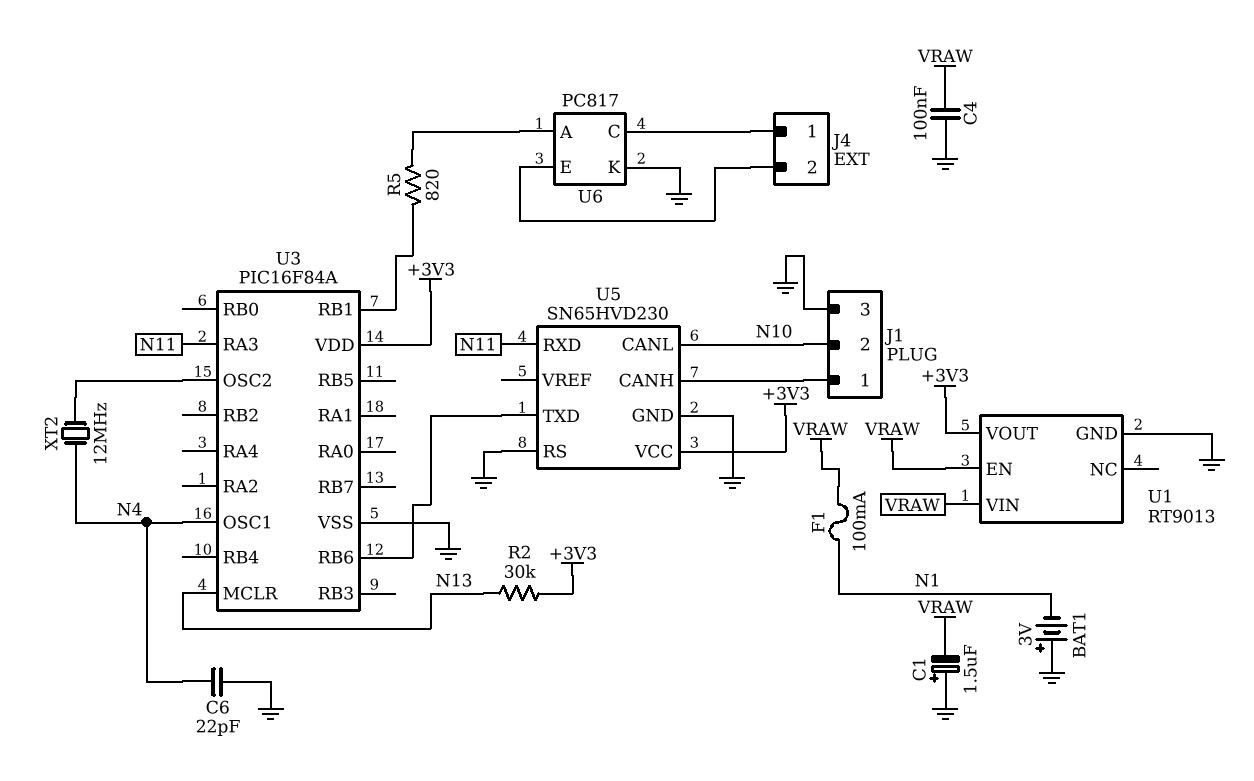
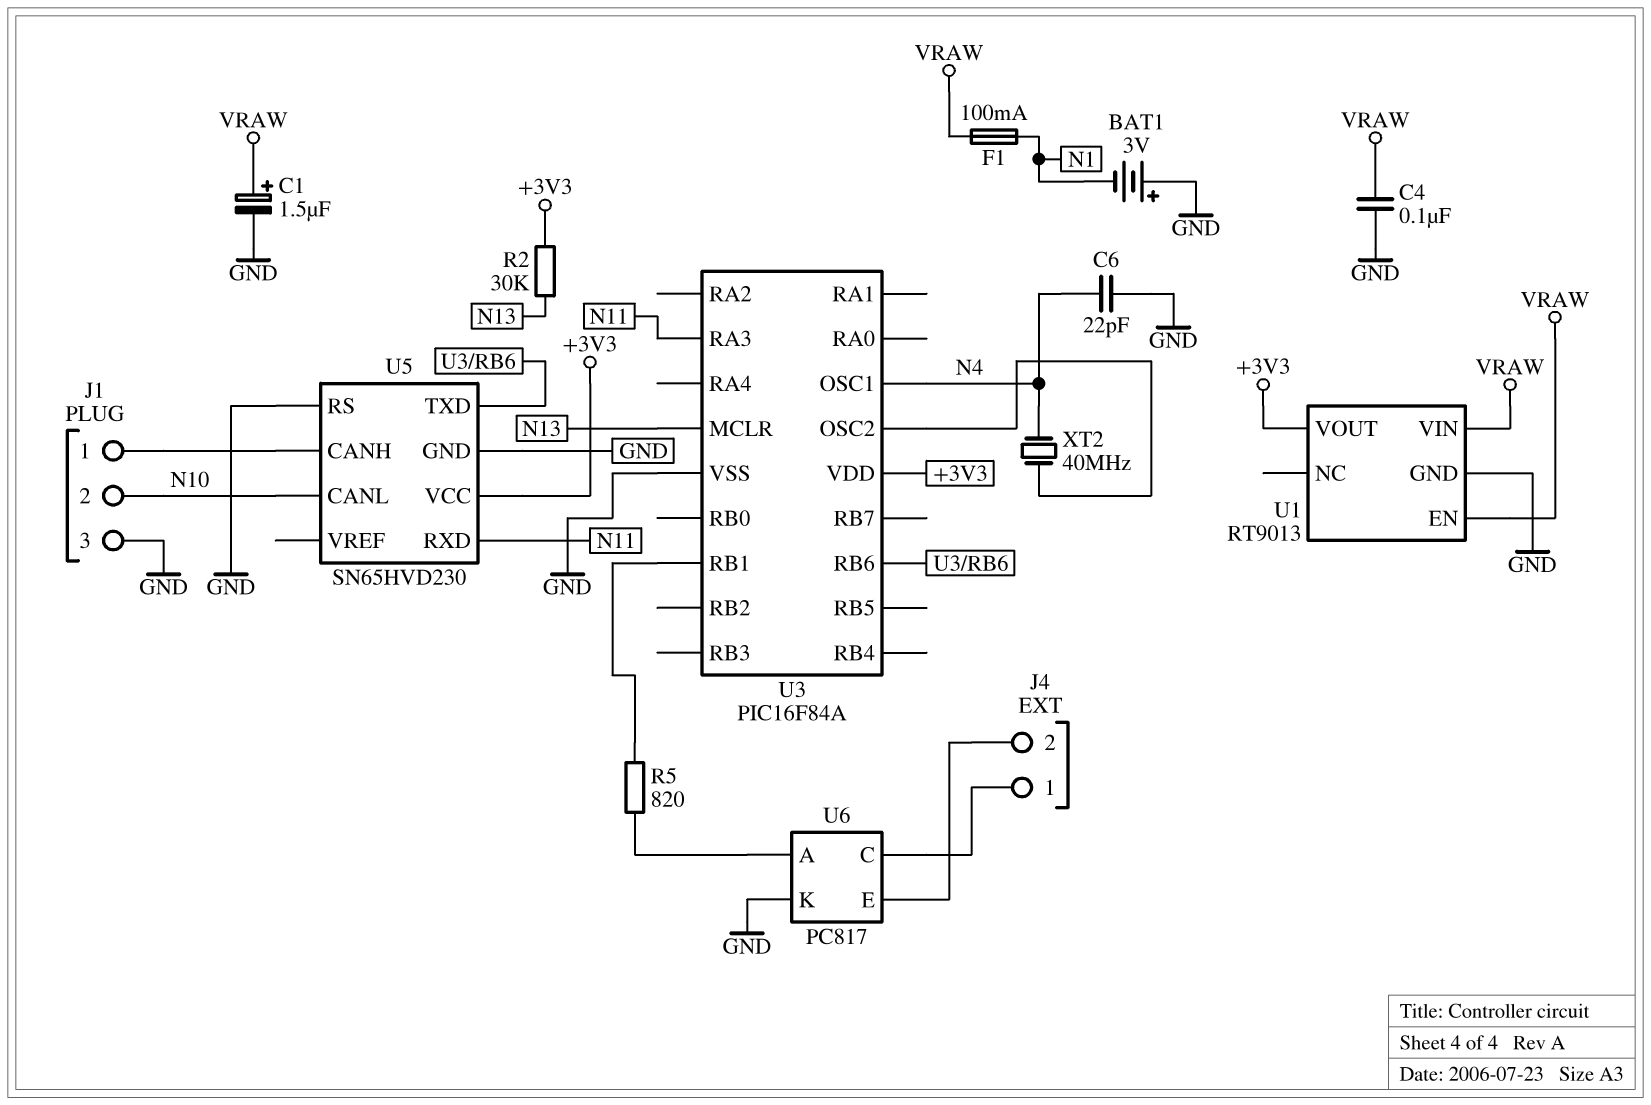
C1: 1.5uF (plus GND, minus VRAW) -> 1.5uF (plus VRAW, minus GND)
XT2: 12MHz (N4, U3/OSC2) -> 40MHz (N4, U3/OSC2)

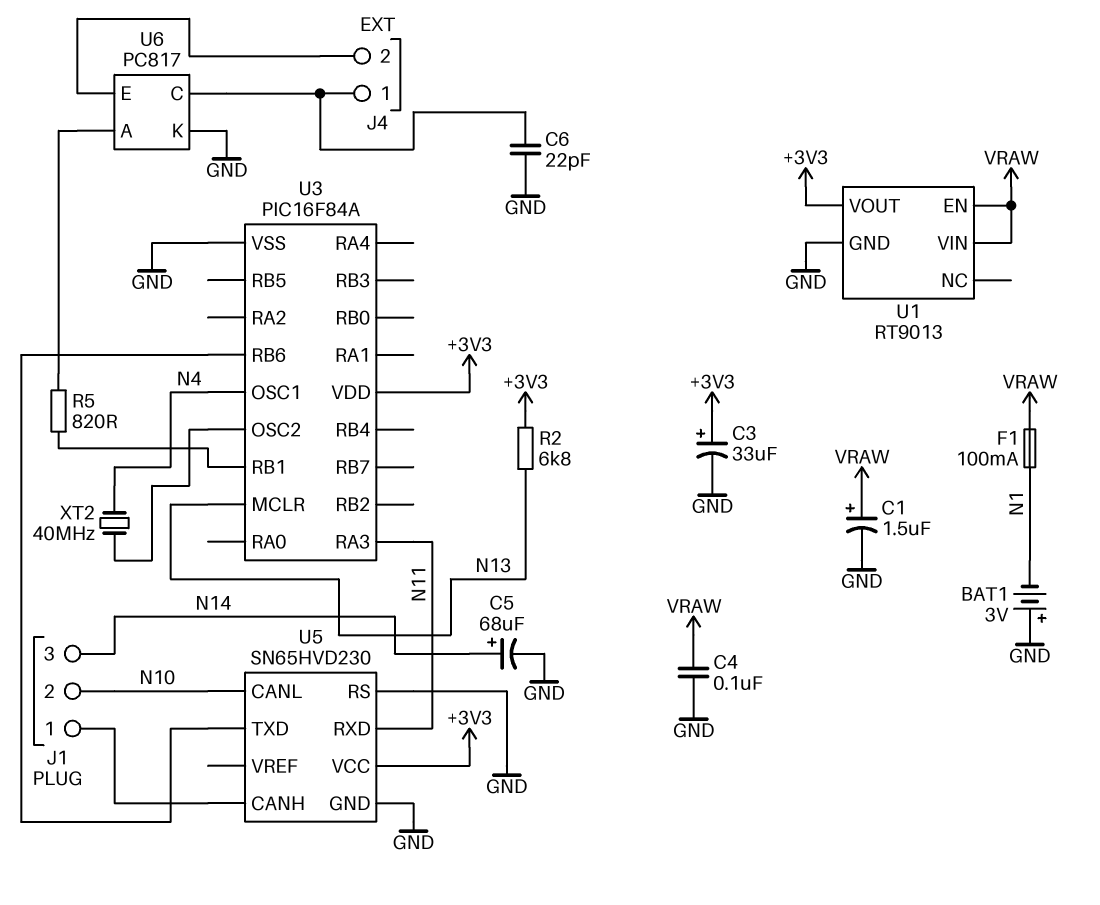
C3: none -> 33uF (plus +3V3, minus GND)
C5: none -> 68uF (plus N14, minus GND)
C6: 22pF (GND, N4) -> 22pF (GND, J4/1)
J1 pin 3: GND -> N14
R2: 30k (+3V3, N13) -> 6.8k (+3V3, N13)

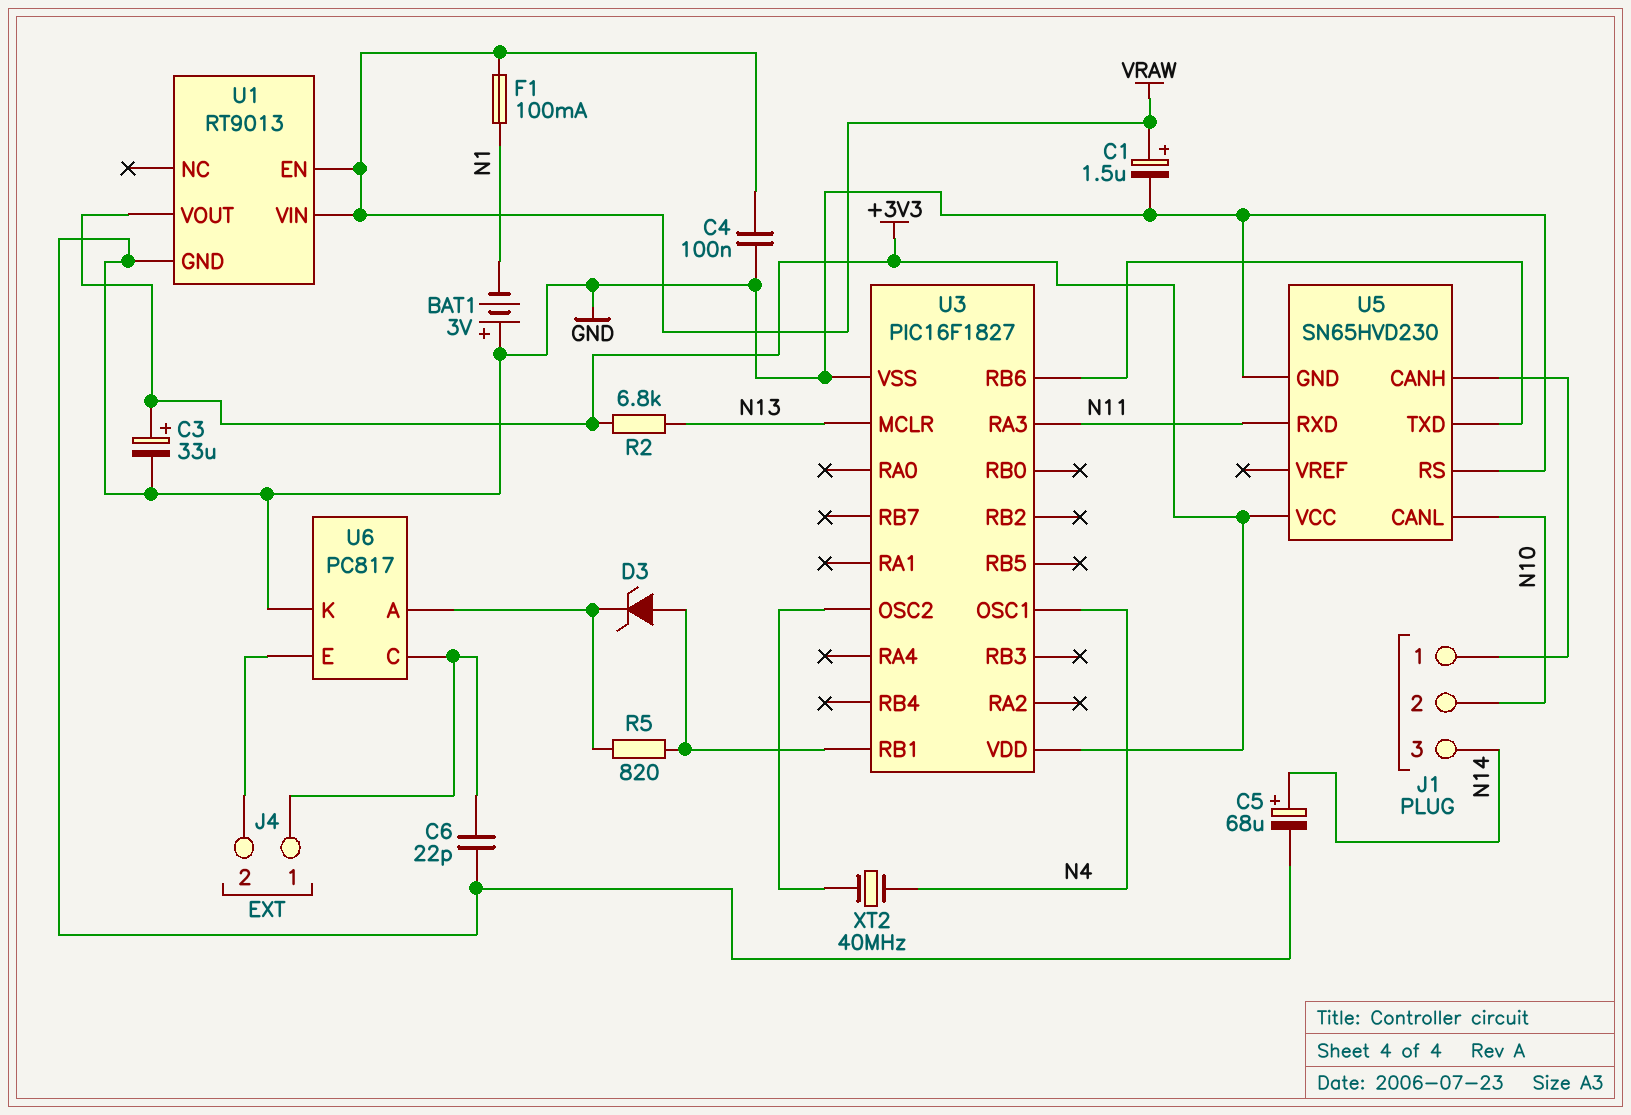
D3: none -> zener (A U3/RB1, K U6/A)
U3: PIC16F84A -> PIC16F1827

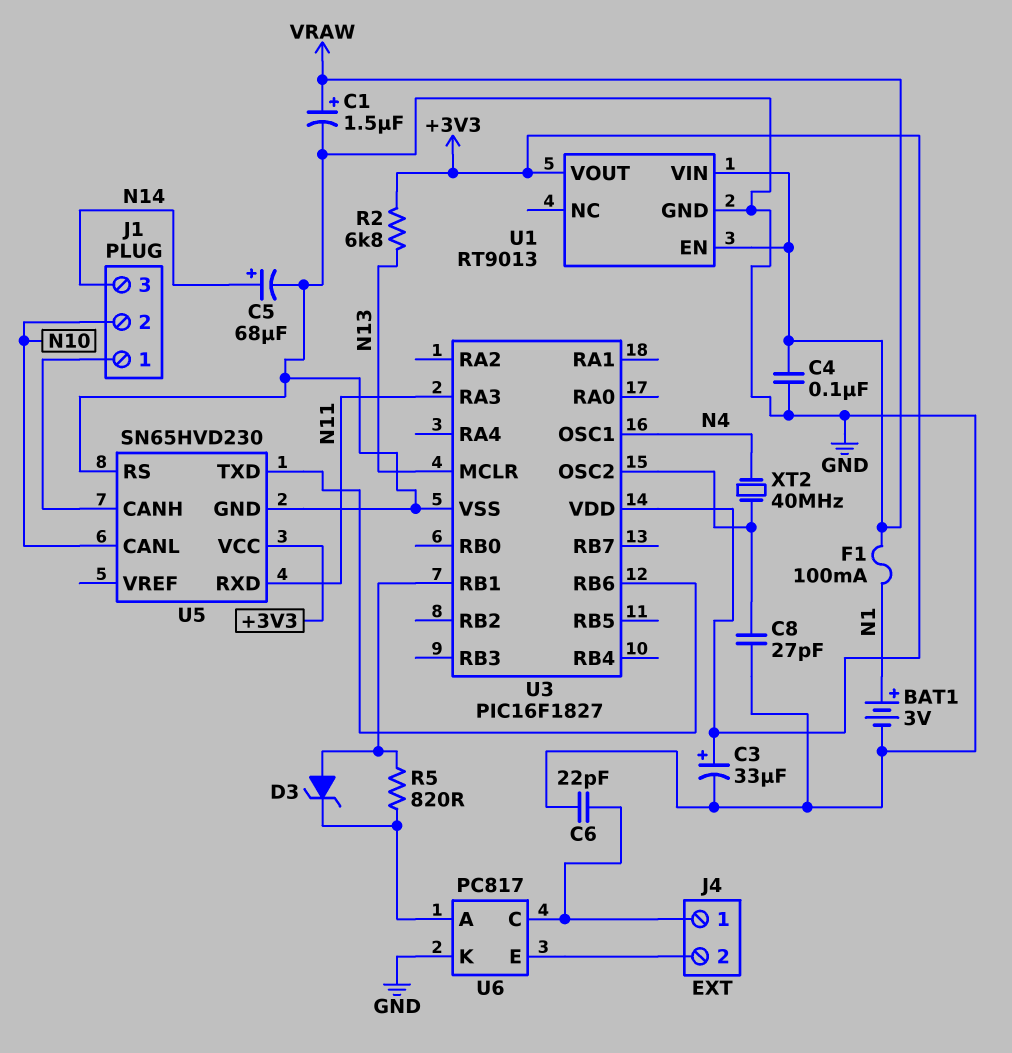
BAT1: 3V (plus GND, minus N1) -> 3V (plus N1, minus GND)
C8: none -> 27pF (GND, U3/OSC2)

